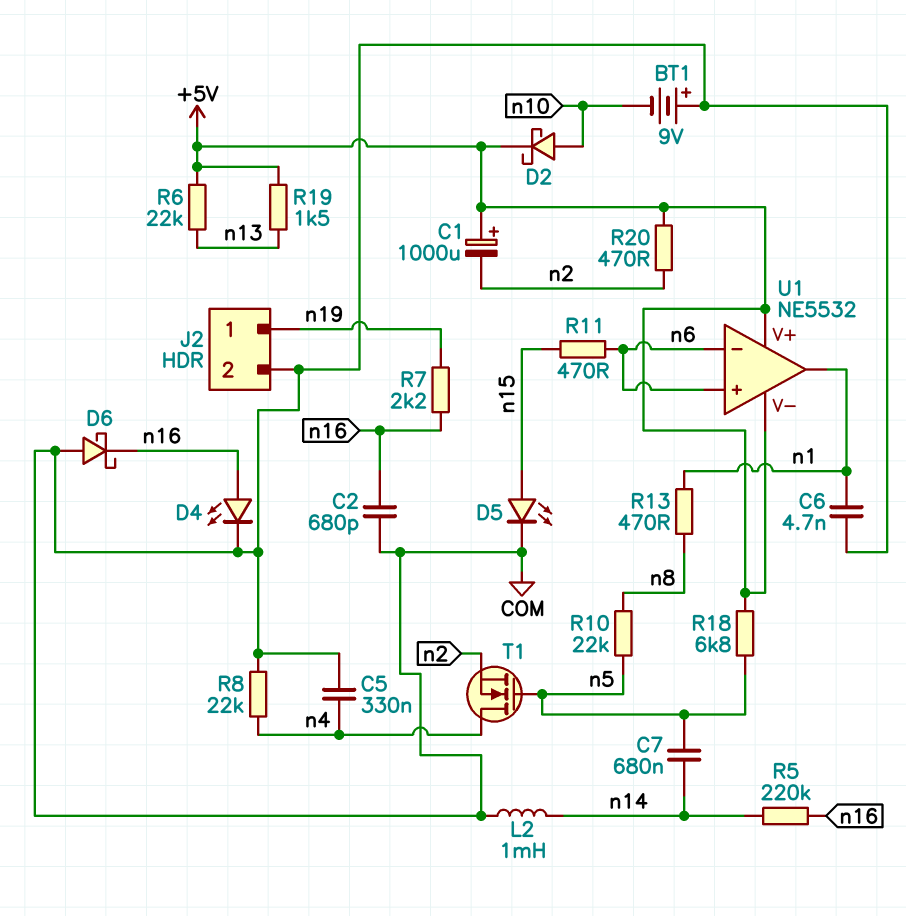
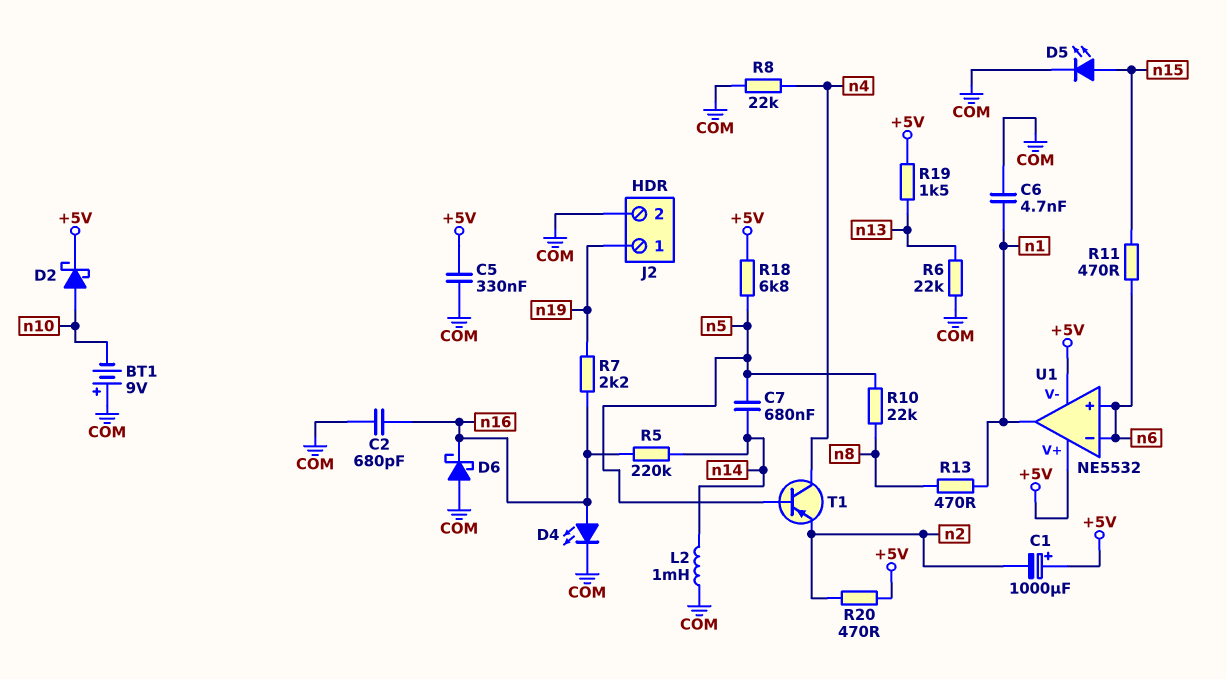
C5: 330nF (COM, n4) -> 330nF (+5V, COM)
R6: 22k (+5V, n13) -> 22k (COM, n13)
T1: NMOS (G n5, D n4, S n2) -> PNP (B n5, C n4, E n2)

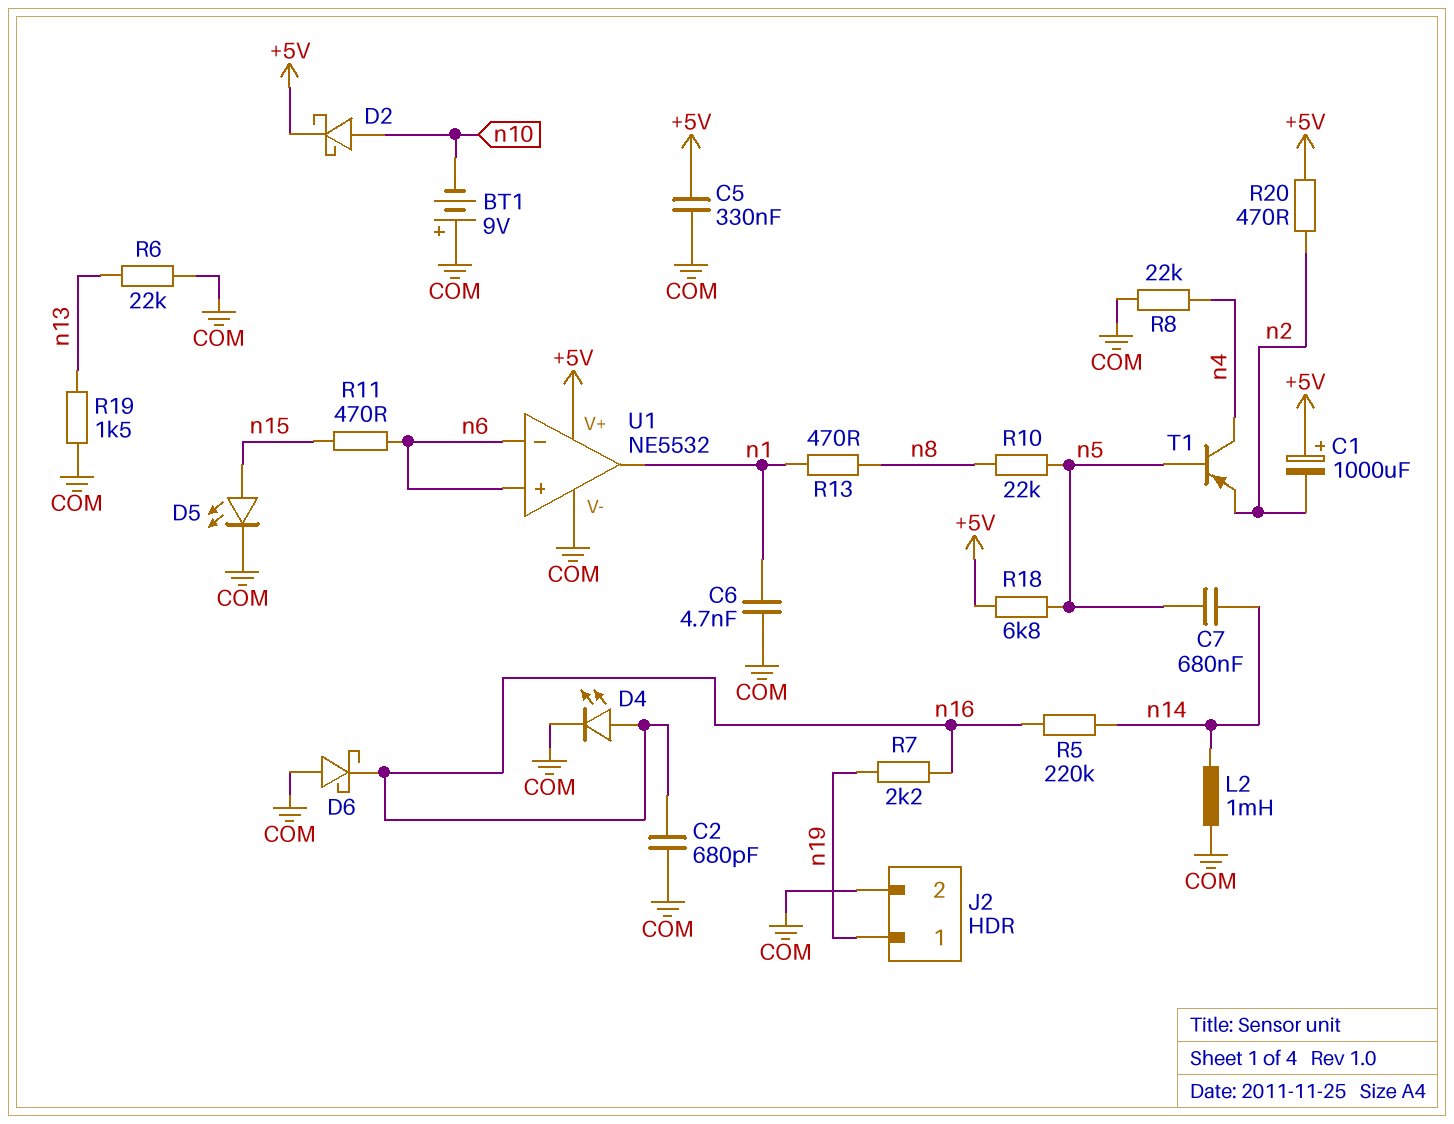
R19: 1.5k (+5V, n13) -> 1.5k (COM, n13)
U1 pin V-: +5V -> COM

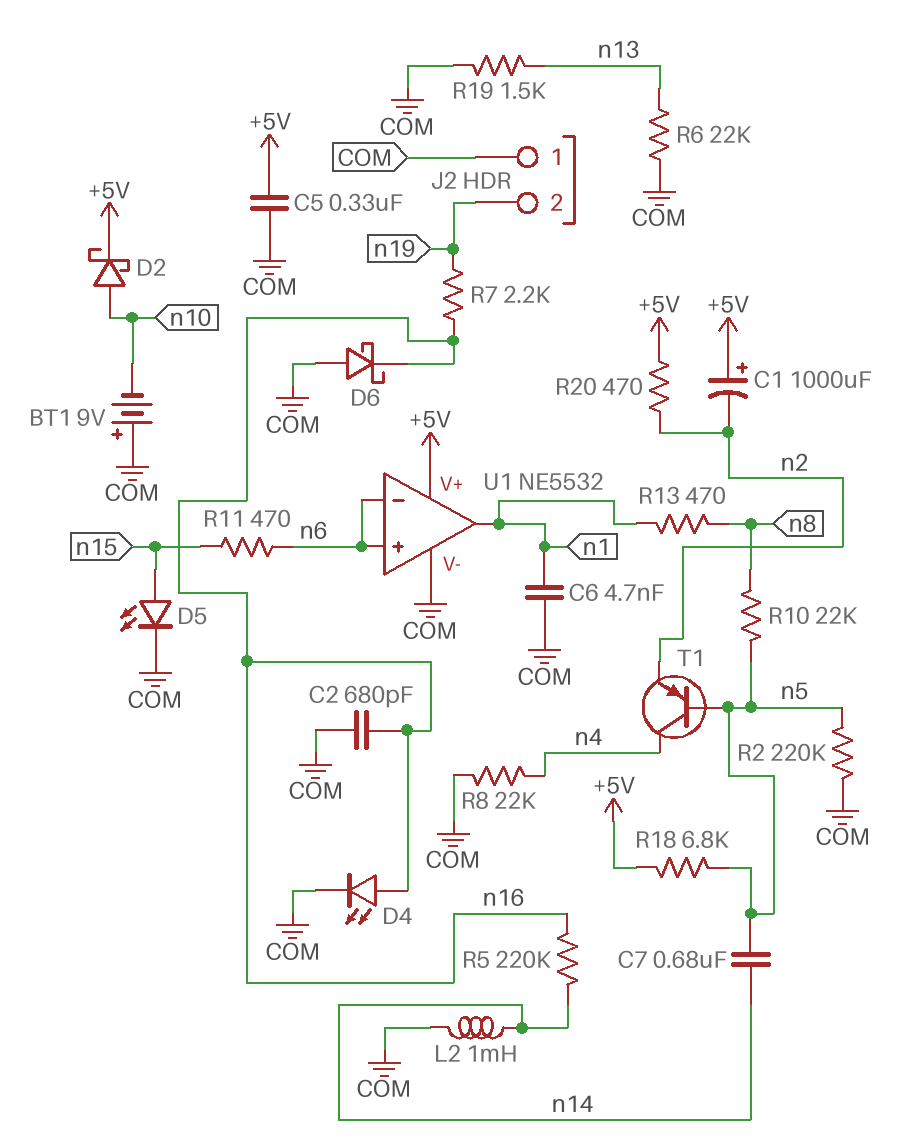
J2 pin 1: n19 -> COM
J2 pin 2: COM -> n19
R2: none -> 220k (COM, n5)

